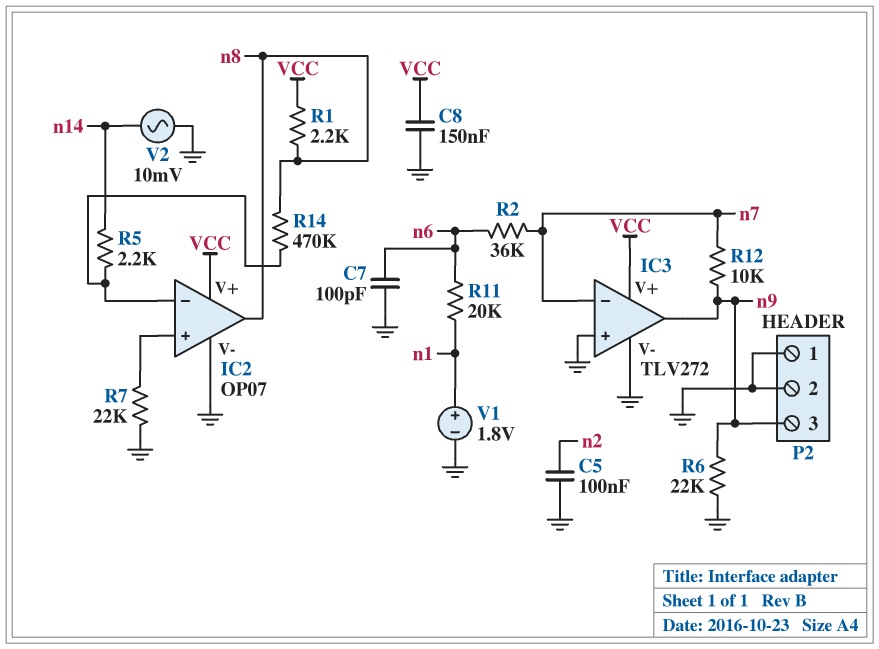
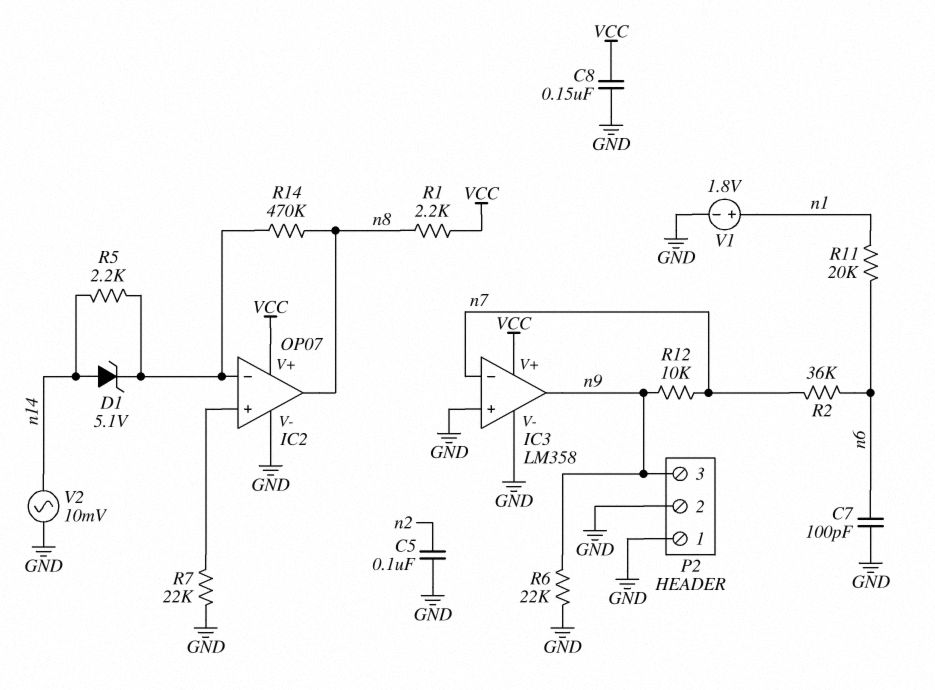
D1: none -> zener 5.1V (A n14, K IC2/in-)
IC3: TLV272 -> LM358

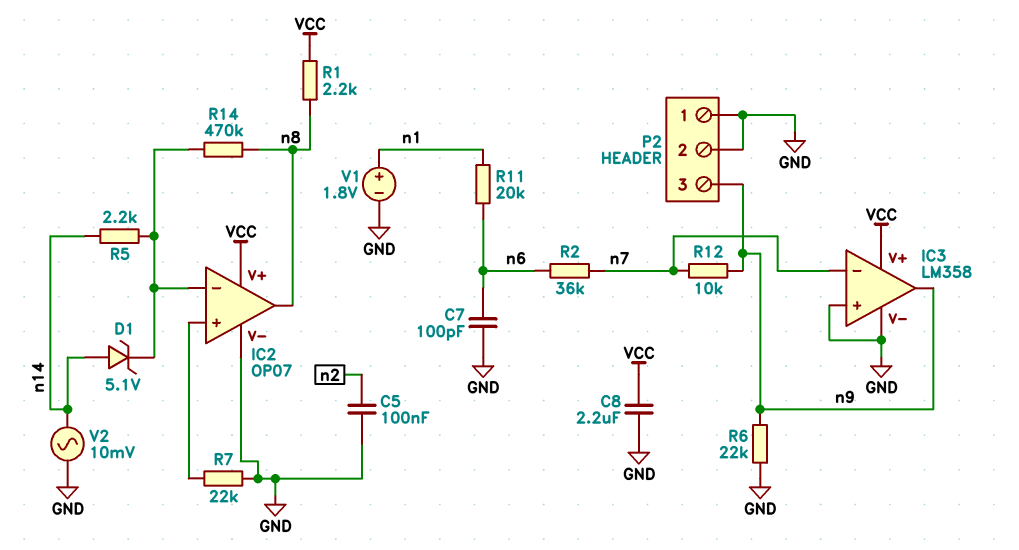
C8: 150nF (GND, VCC) -> 2.2uF (GND, VCC)

